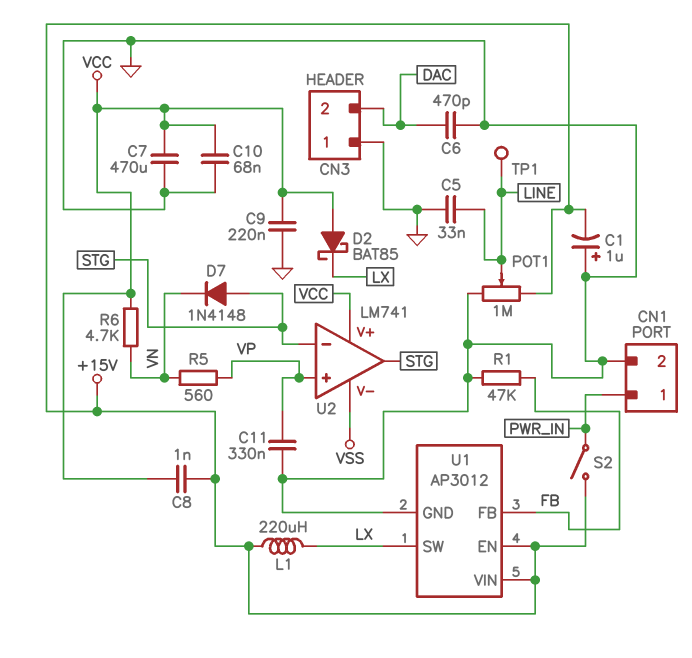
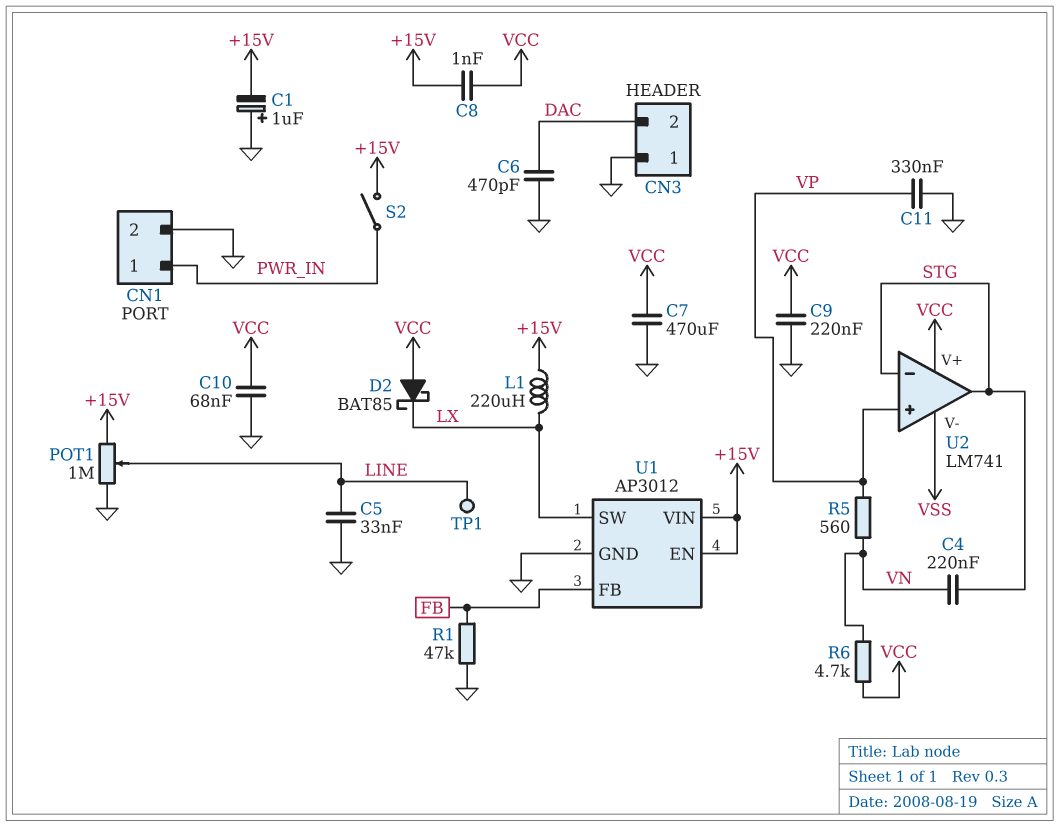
C4: none -> 220nF (STG, VN)
D7: diode 1N4148 (A STG, K VN) -> none

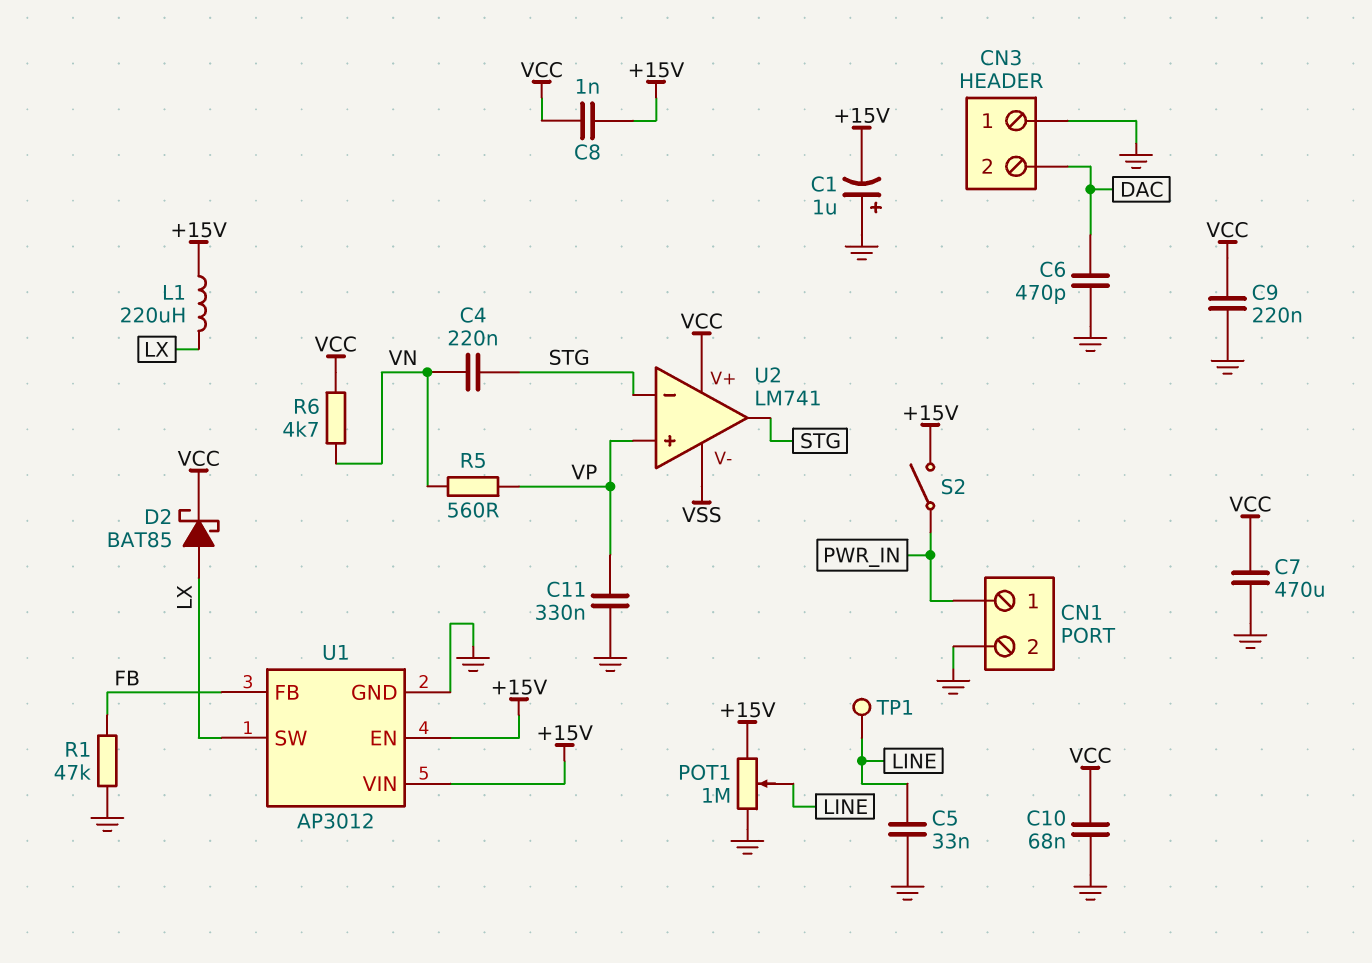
D2: schottky BAT85 (A VCC, K LX) -> schottky BAT85 (A LX, K VCC)

